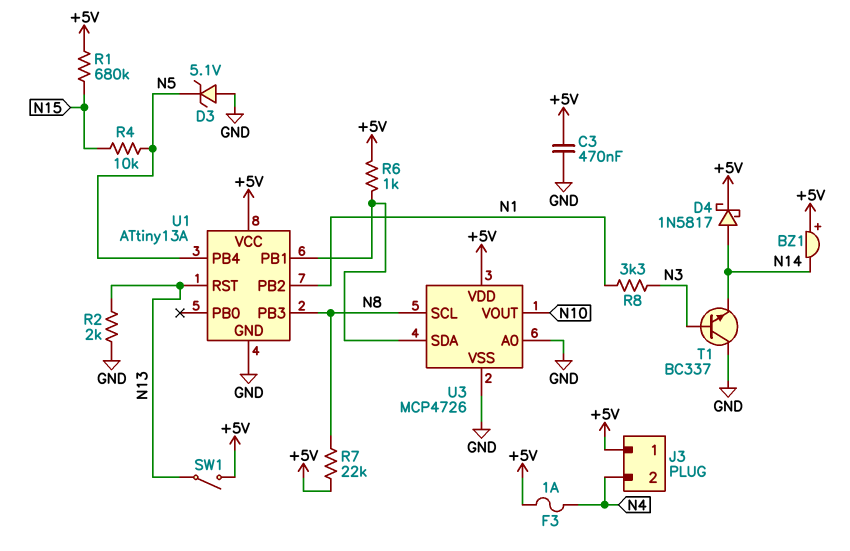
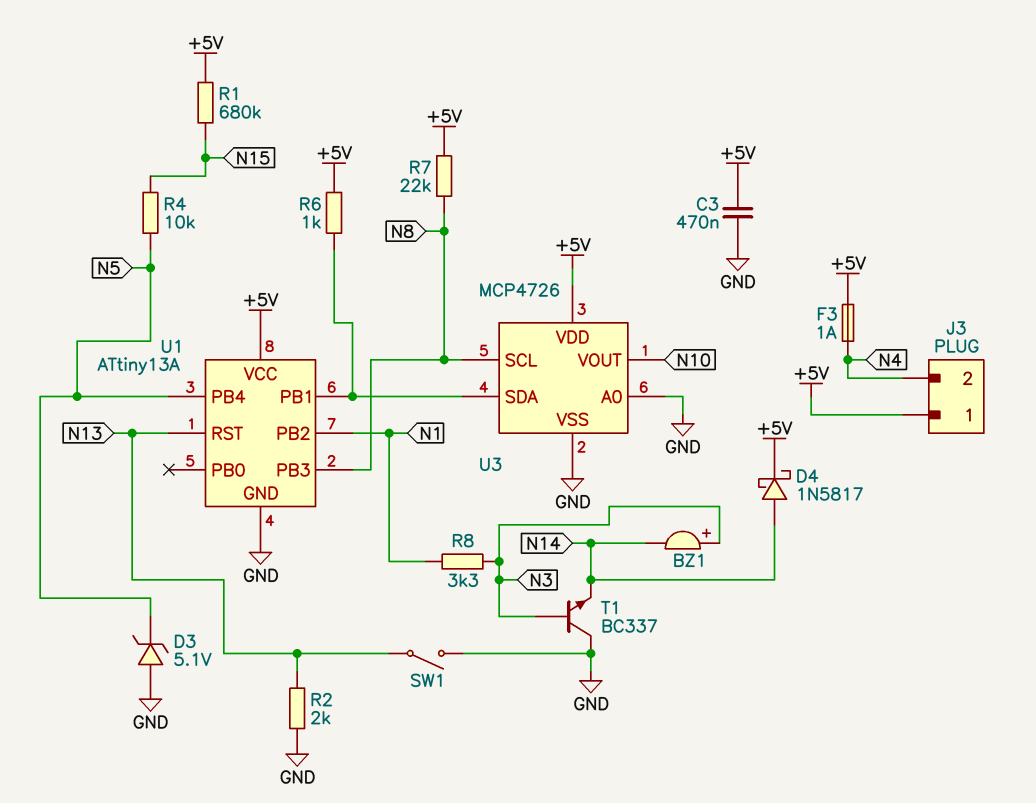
BZ1: buzzer (plus +5V, minus N14) -> buzzer (plus N3, minus N14)
SW1: switch (+5V, N13) -> switch (GND, N13)

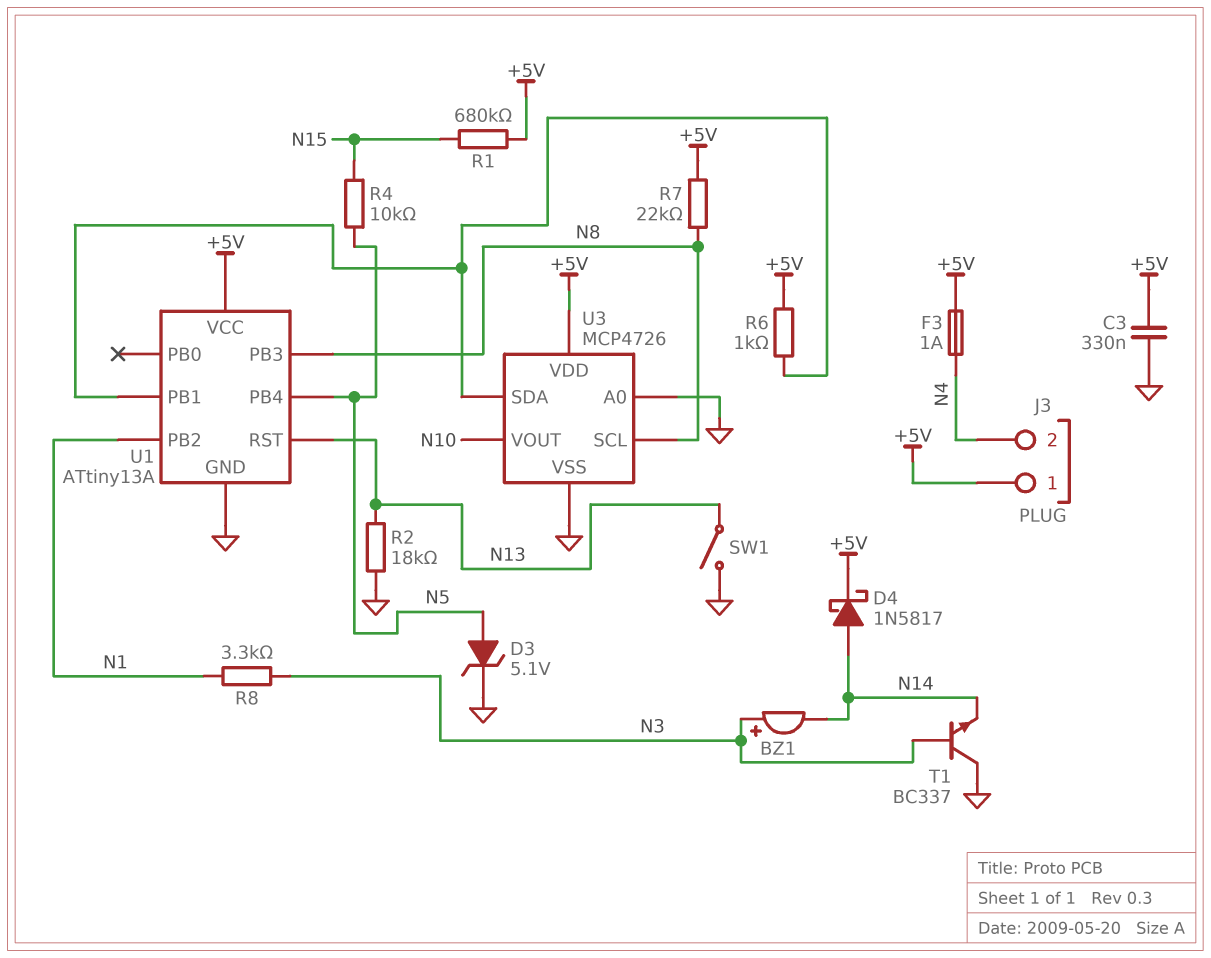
C3: 470nF (+5V, GND) -> 330nF (+5V, GND)
D3: zener 5.1V (A GND, K N5) -> zener 5.1V (A N5, K GND)
R2: 2k (GND, N13) -> 18k (GND, N13)

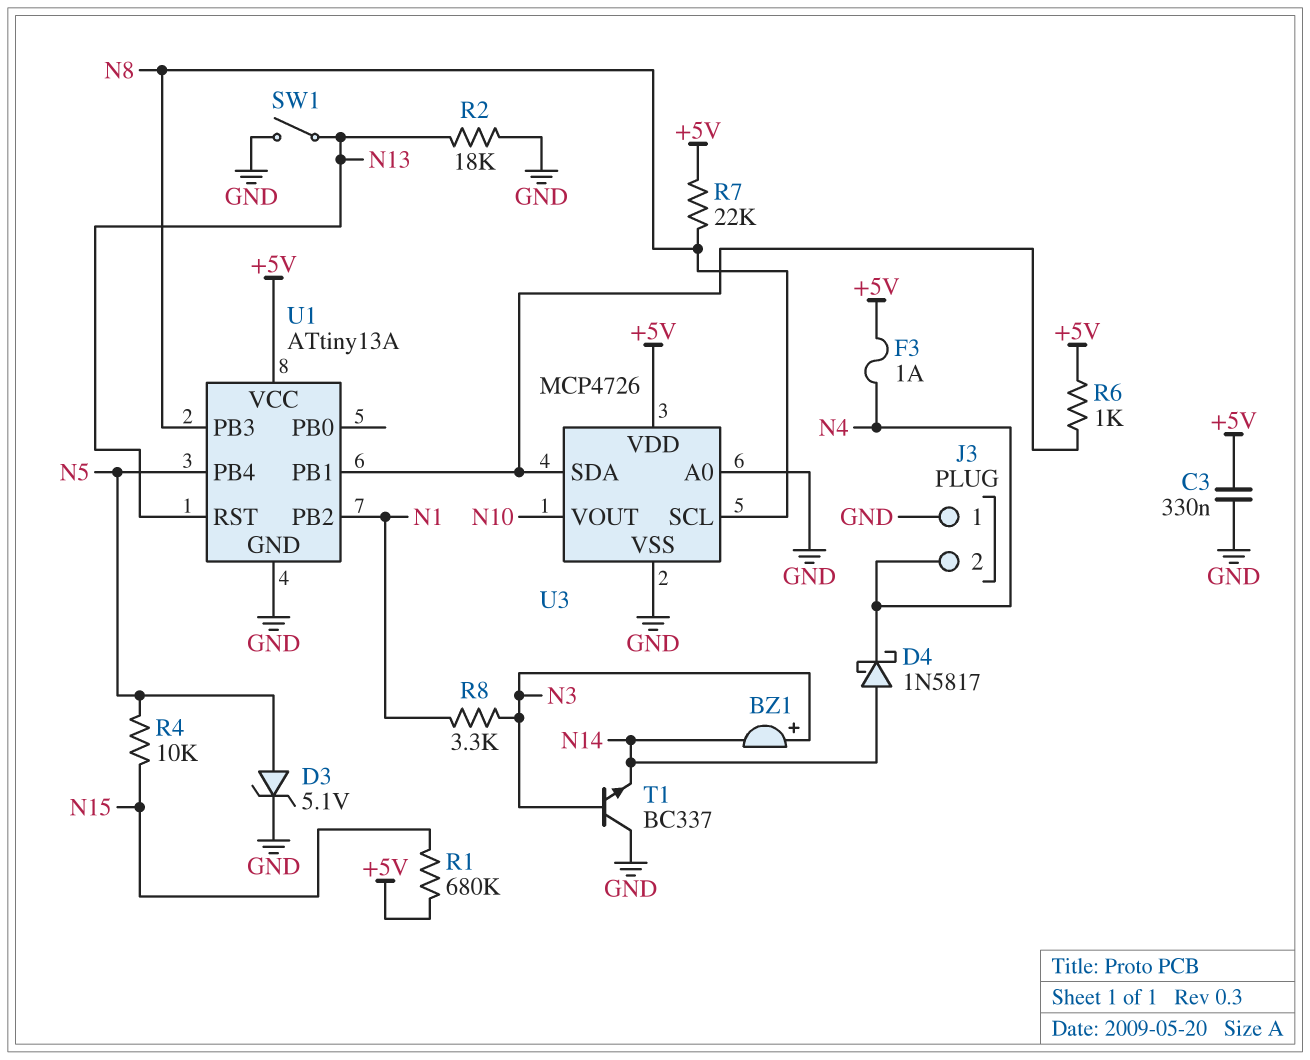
D4: schottky 1N5817 (A N14, K +5V) -> schottky 1N5817 (A N14, K N4)
J3 pin 1: +5V -> GND

